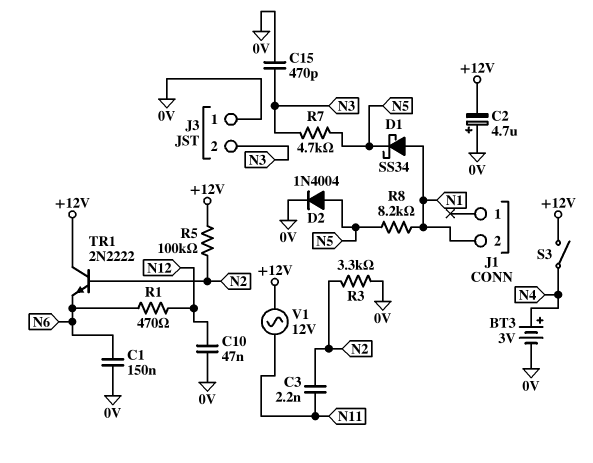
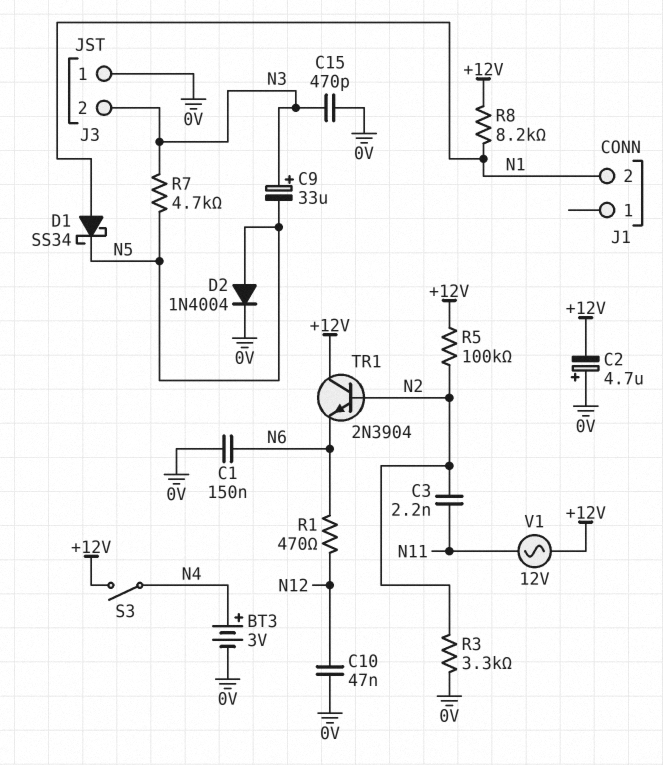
C9: none -> 33uF (plus N3, minus N5)
R8: 8.2k (N1, N5) -> 8.2k (+12V, N1)
TR1: NPN 2N2222 (B N2, C +12V, E N6) -> NPN 2N3904 (B N2, C +12V, E N6)

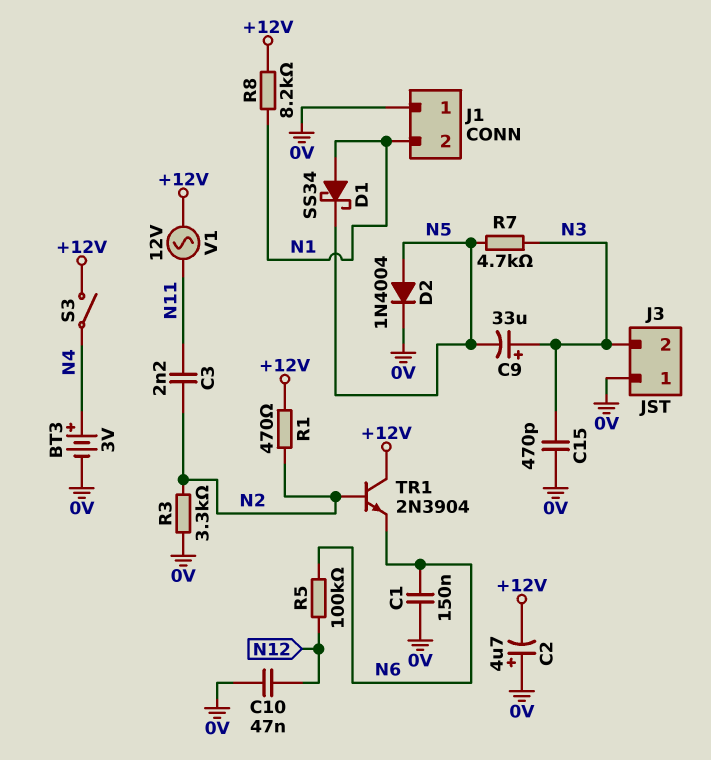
J1 pin 1: none -> 0V
R1: 470 (N6, N12) -> 470 (+12V, N2)
R5: 100k (+12V, N2) -> 100k (N6, N12)

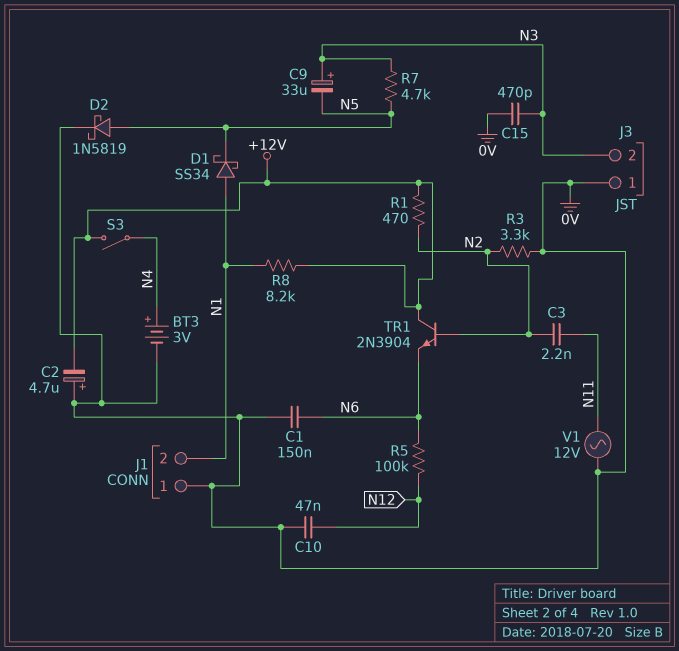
D2: diode 1N4004 (A N5, K 0V) -> schottky 1N5819 (A N5, K 0V)
V1: AC 12V (+12V, N11) -> AC 12V (0V, N11)

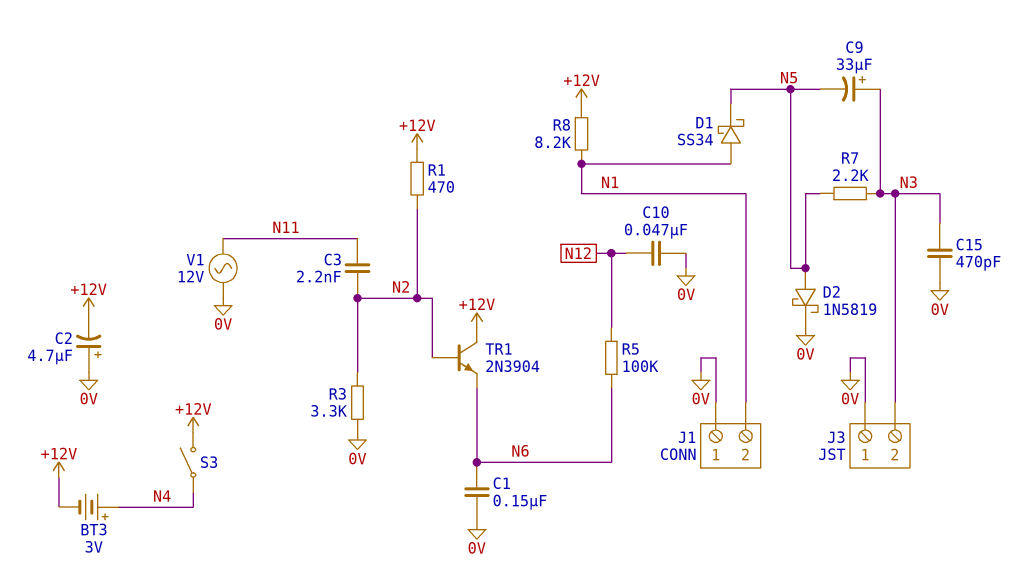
BT3: 3V (plus N4, minus 0V) -> 3V (plus N4, minus +12V)
R7: 4.7k (N3, N5) -> 2.2k (N3, N5)

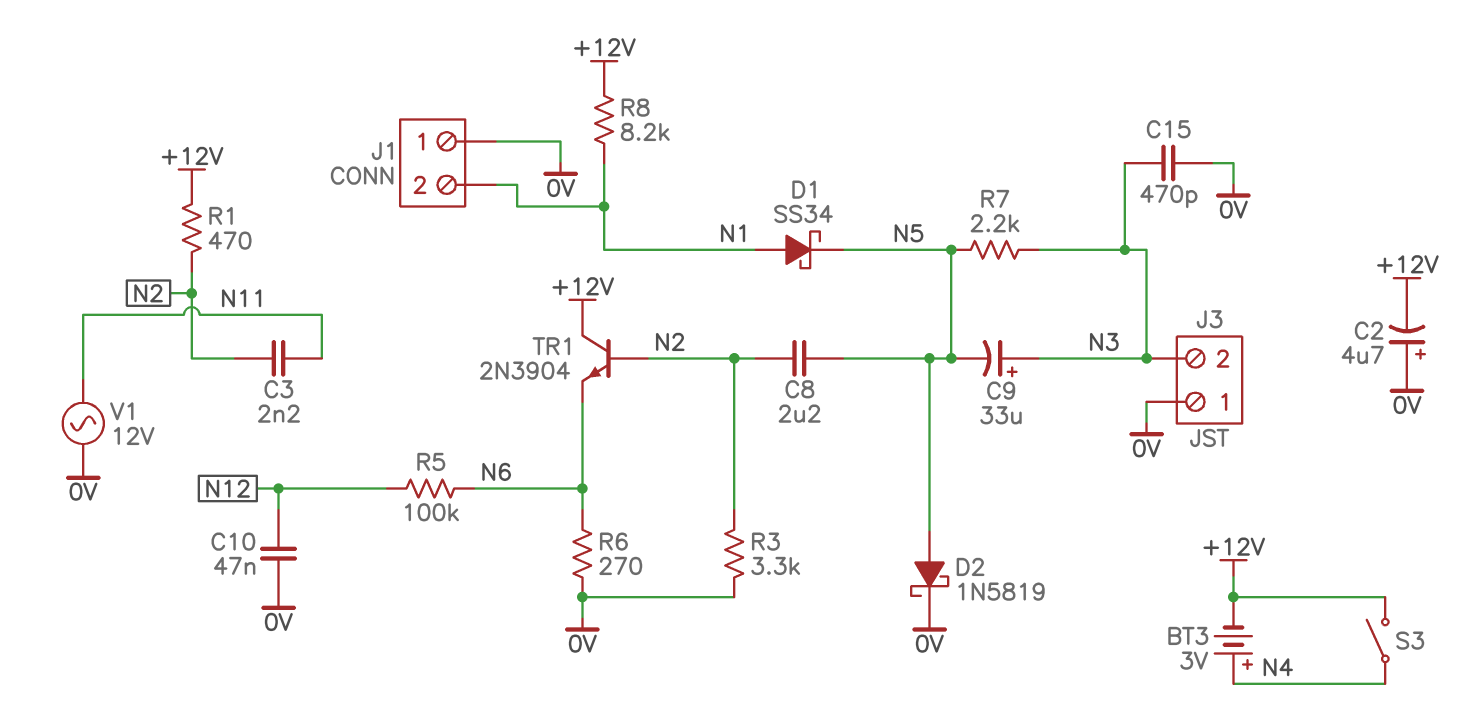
C1: 150nF (0V, N6) -> none
C8: none -> 2.2uF (N2, N5)
R6: none -> 270 (0V, N6)

